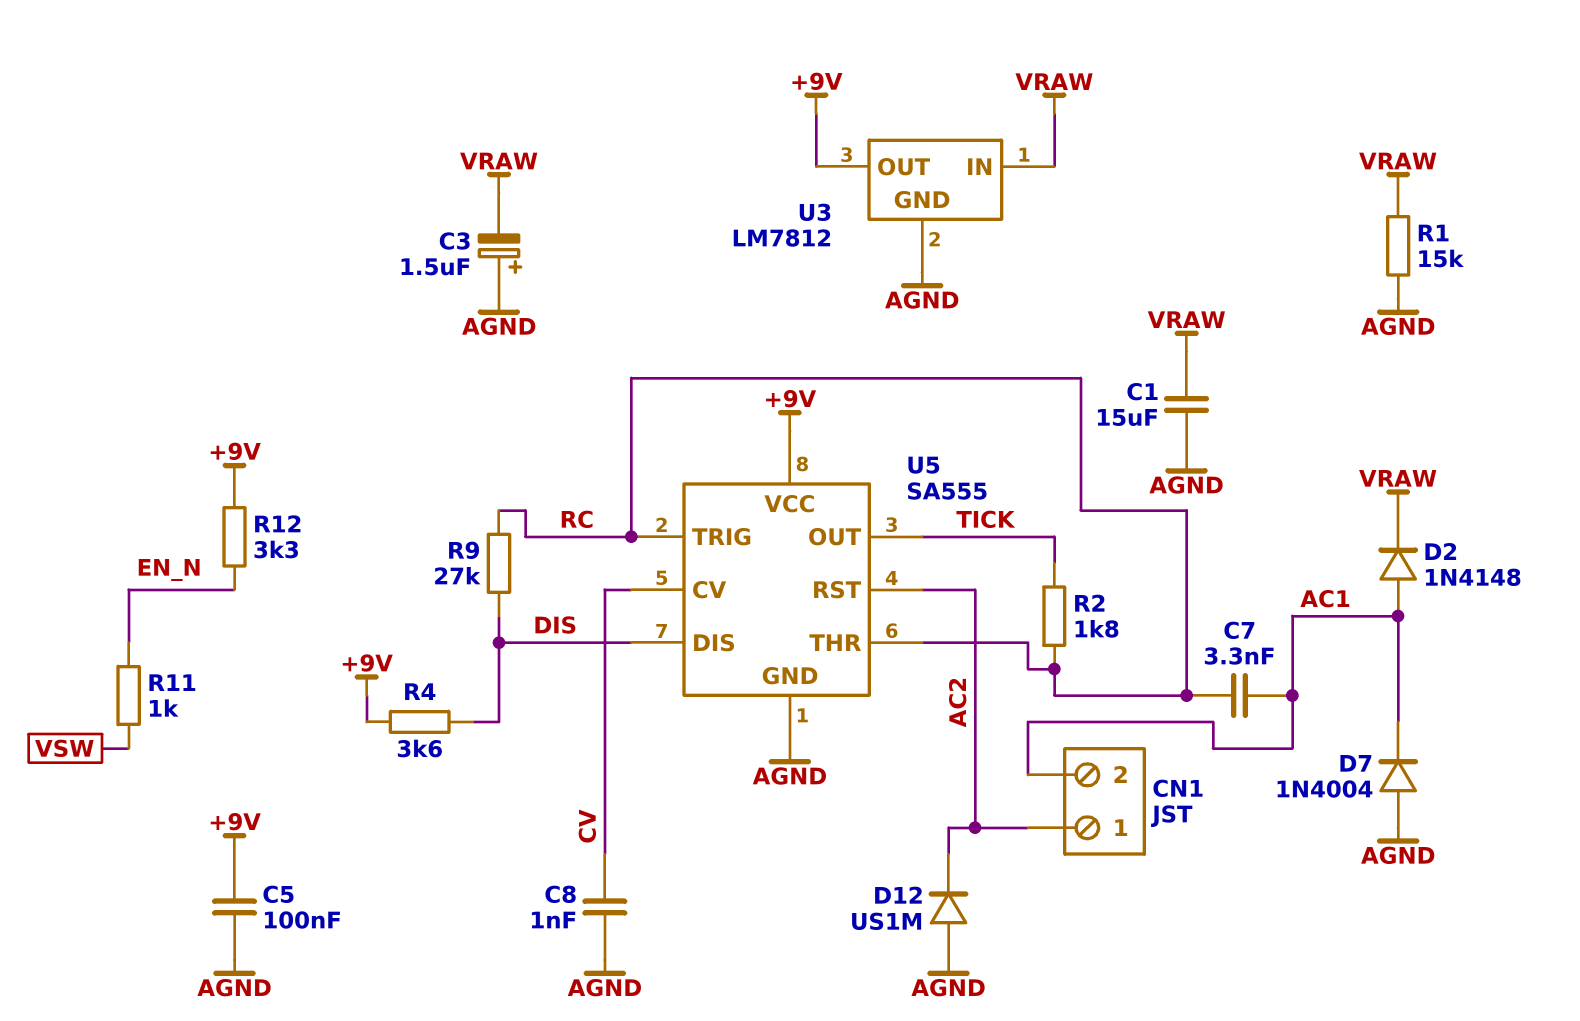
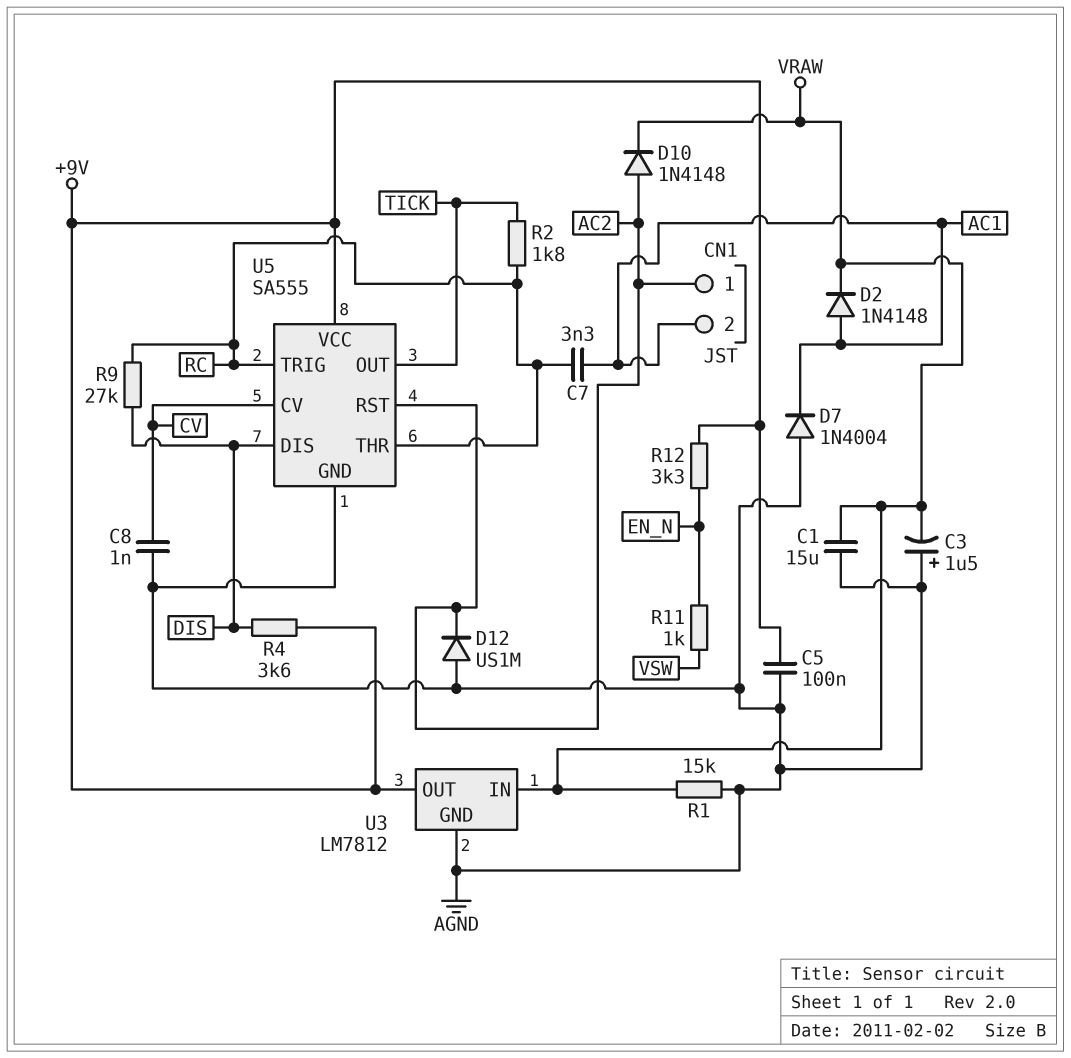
D10: none -> diode 1N4148 (A AC2, K VRAW)

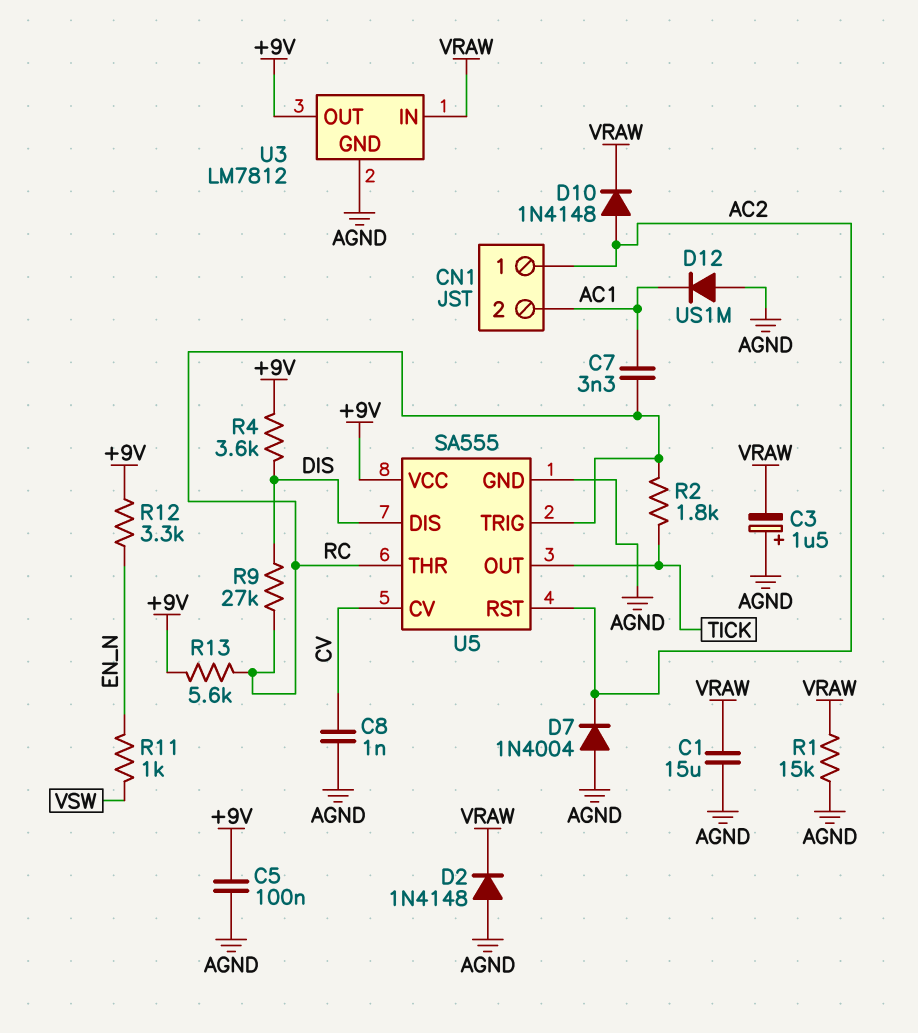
D2: diode 1N4148 (A AC1, K VRAW) -> diode 1N4148 (A AGND, K VRAW)
D7: diode 1N4004 (A AGND, K AC1) -> diode 1N4004 (A AGND, K AC2)
D12: diode US1M (A AGND, K AC2) -> diode US1M (A AGND, K AC1)
R13: none -> 5.6k (+9V, RC)

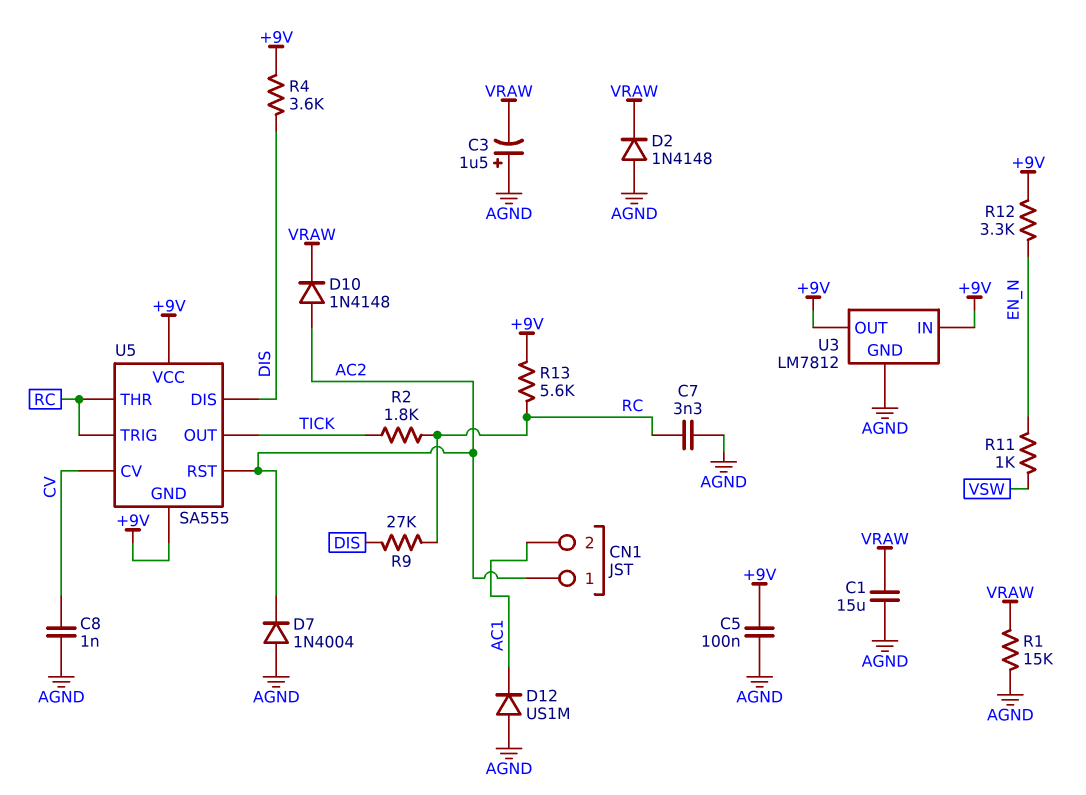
C7: 3.3nF (AC1, RC) -> 3.3nF (AGND, RC)
U3 pin IN: VRAW -> +9V
U5 pin GND: AGND -> +9V

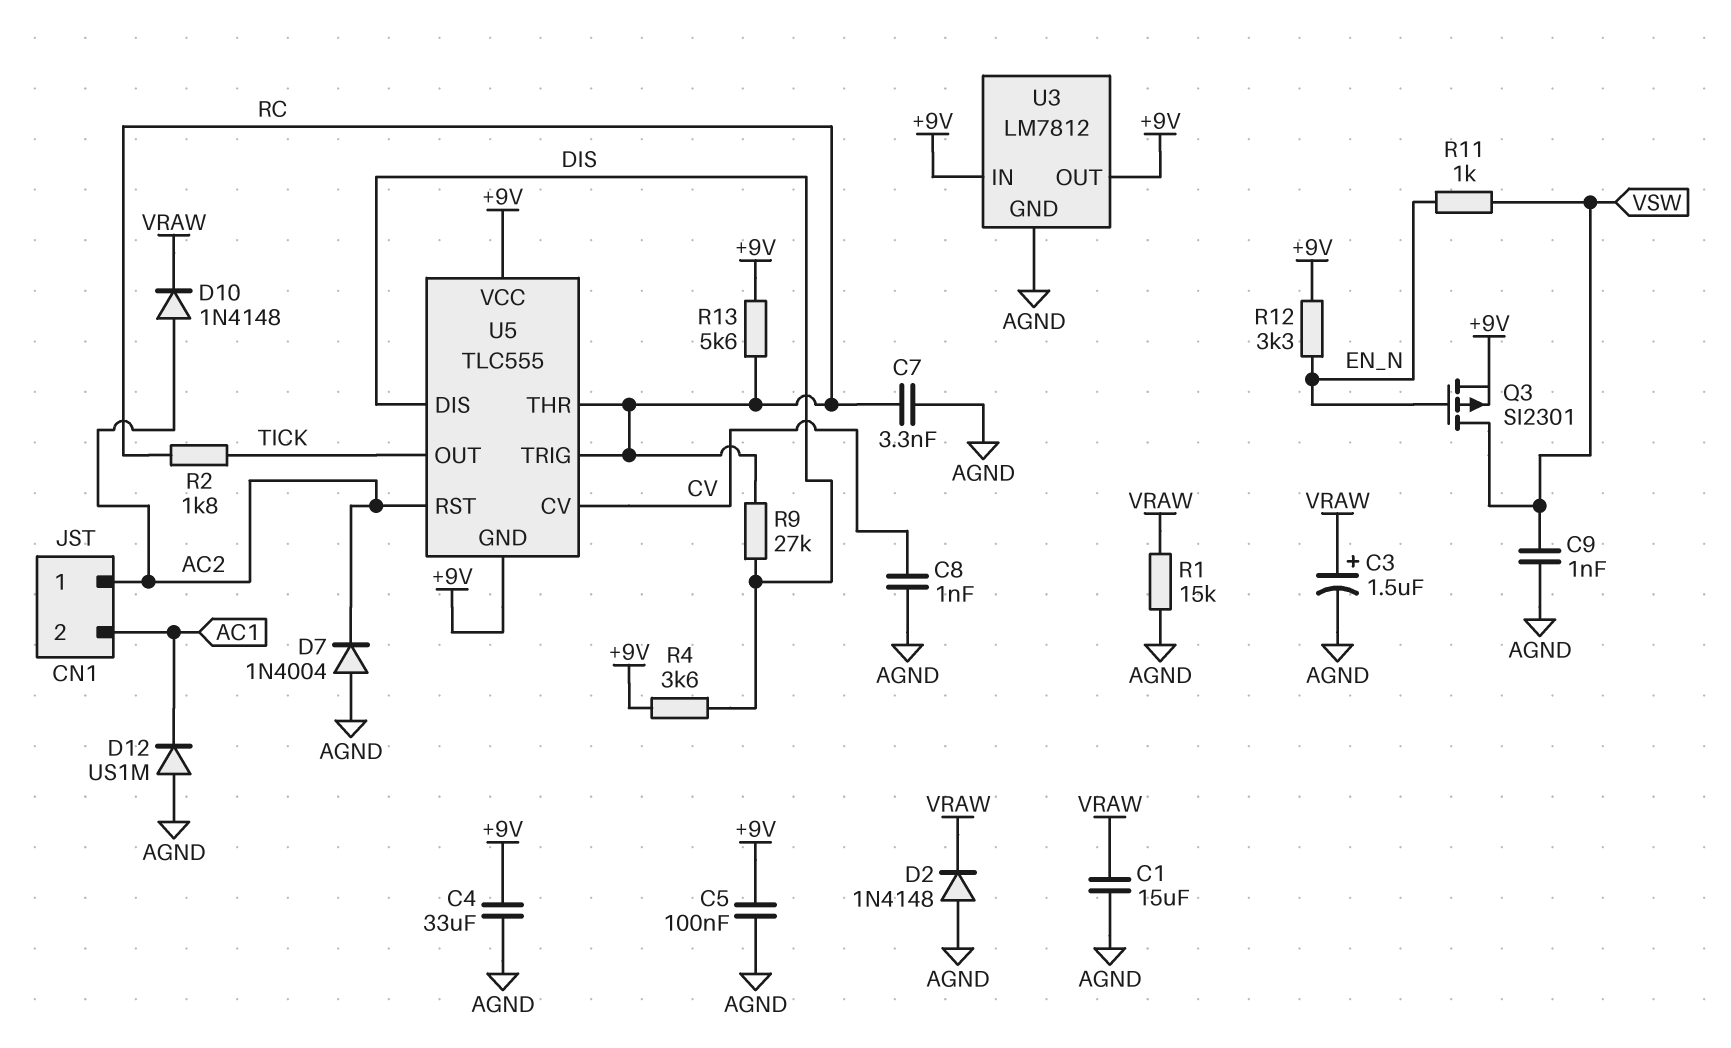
C3: 1.5uF (plus AGND, minus VRAW) -> 1.5uF (plus VRAW, minus AGND)
C4: none -> 33uF (+9V, AGND)
C9: none -> 1nF (AGND, VSW)
Q3: none -> PMOS SI2301 (G EN_N, D VSW, S +9V)
U5: SA555 -> TLC555

